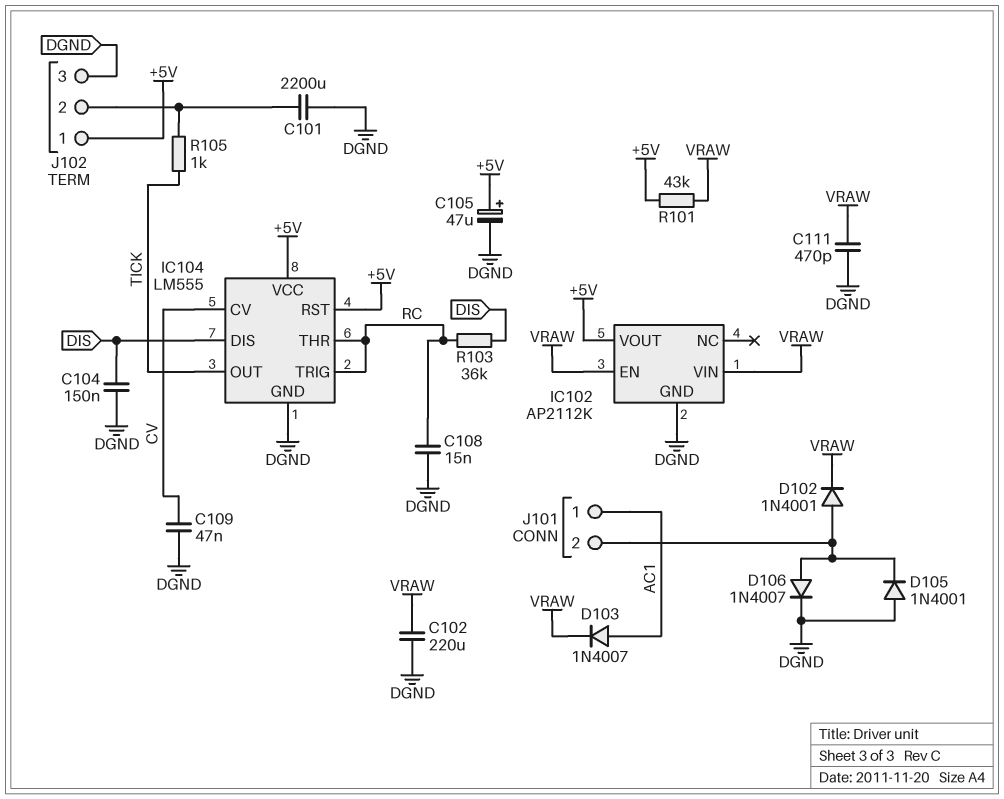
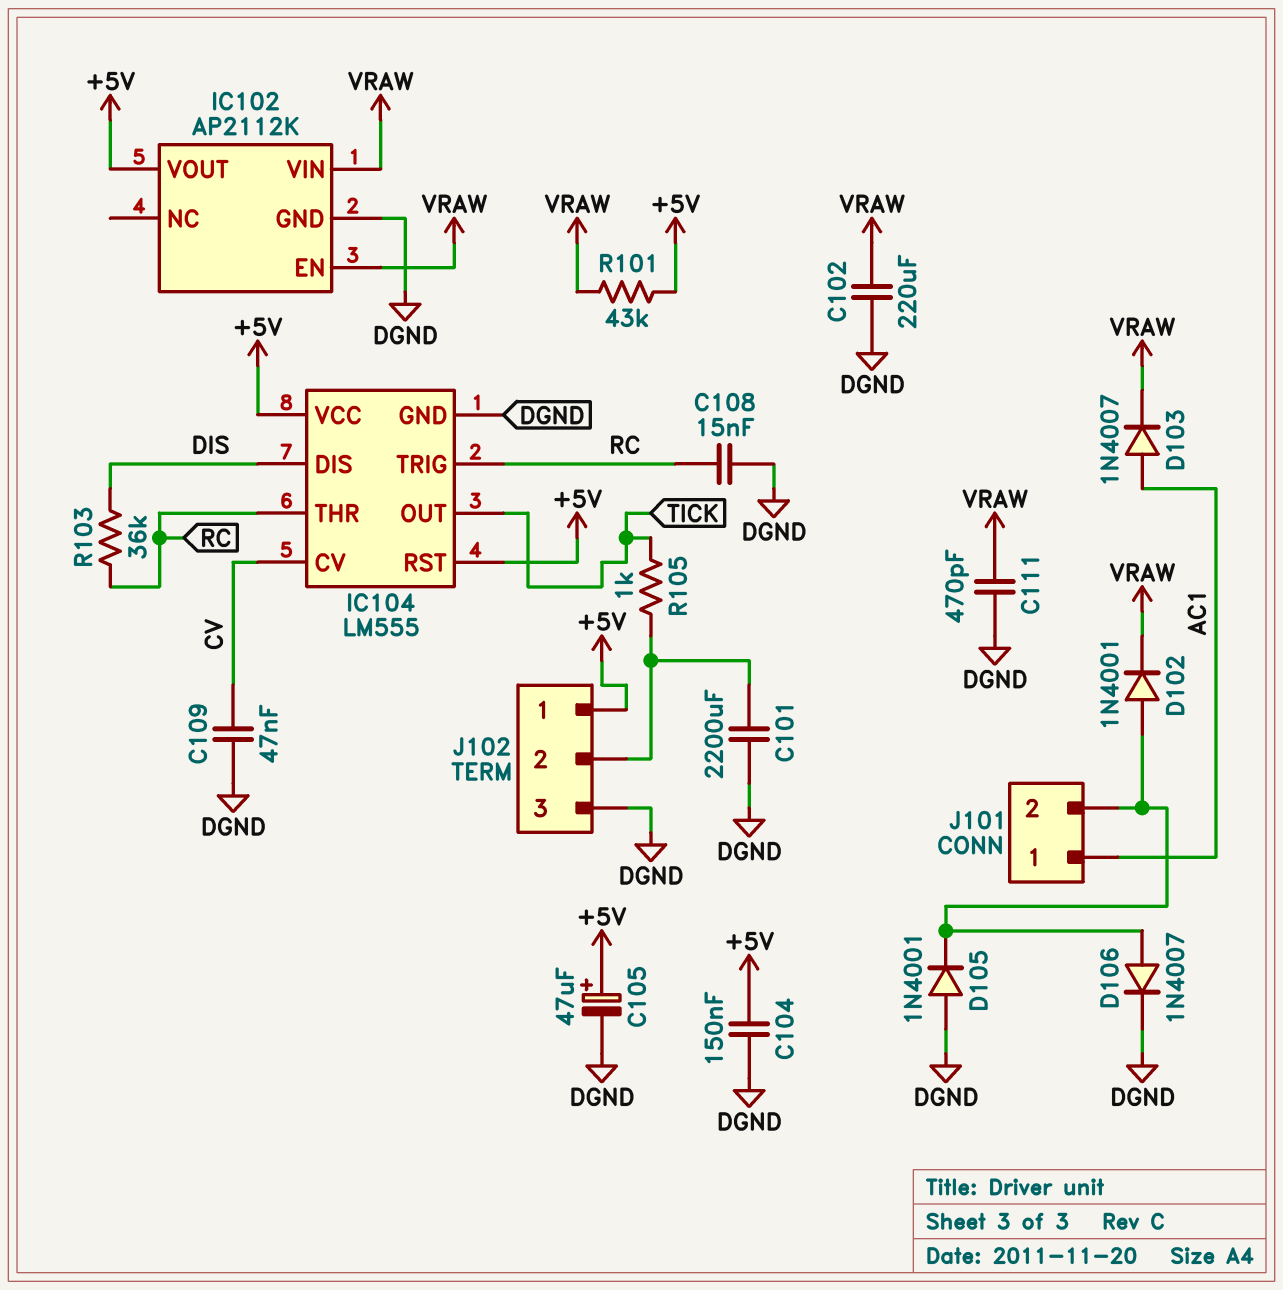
C104: 150nF (DGND, DIS) -> 150nF (+5V, DGND)

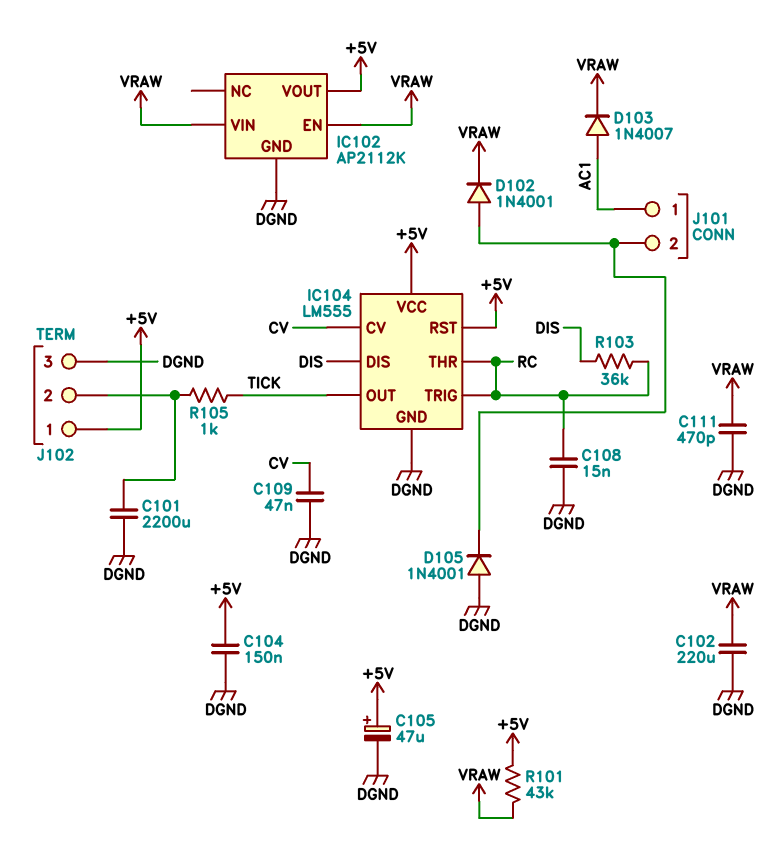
D106: diode 1N4007 (A J101/2, K DGND) -> none

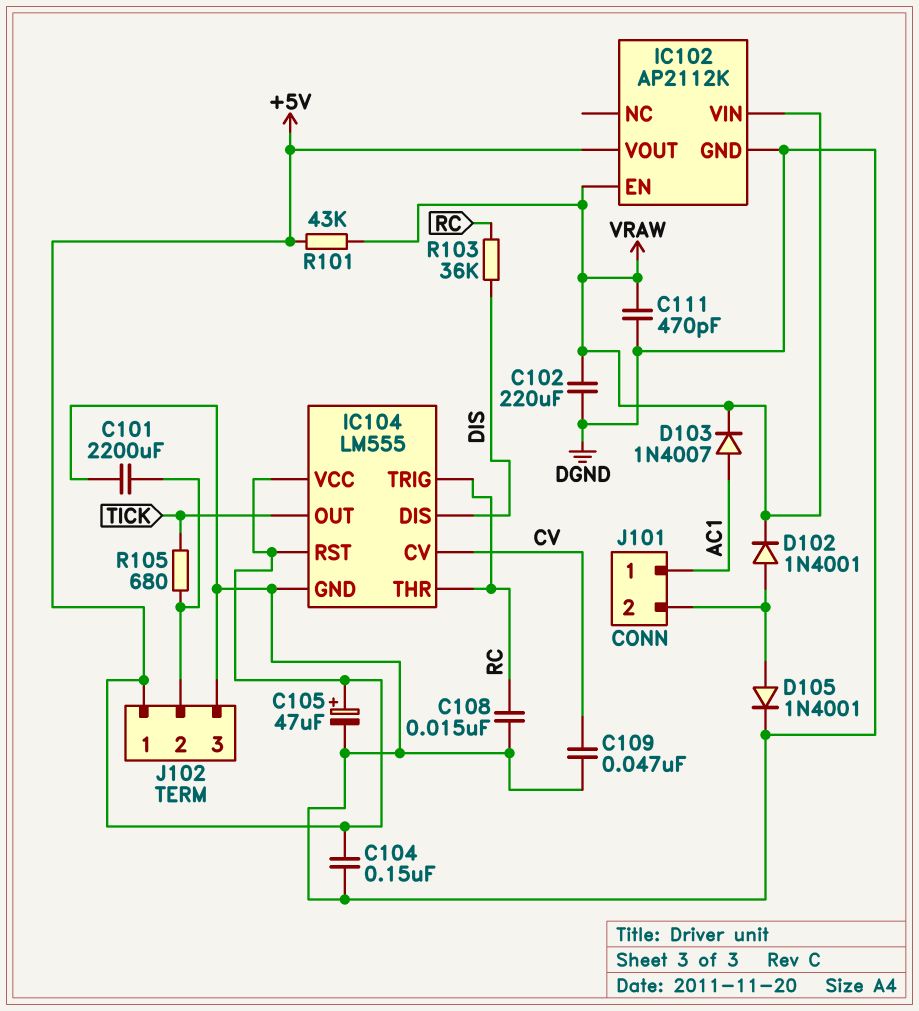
D105: diode 1N4001 (A DGND, K J101/2) -> diode 1N4001 (A J101/2, K DGND)
R105: 1k (J102/2, TICK) -> 680 (J102/2, TICK)

